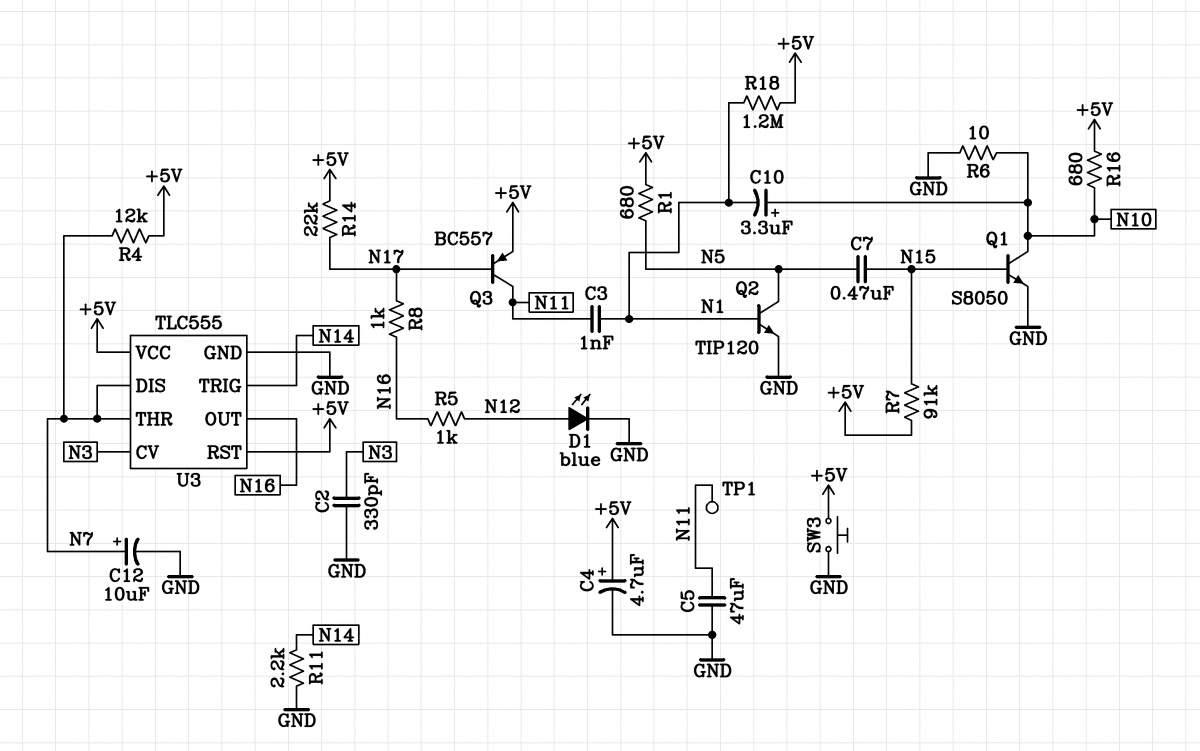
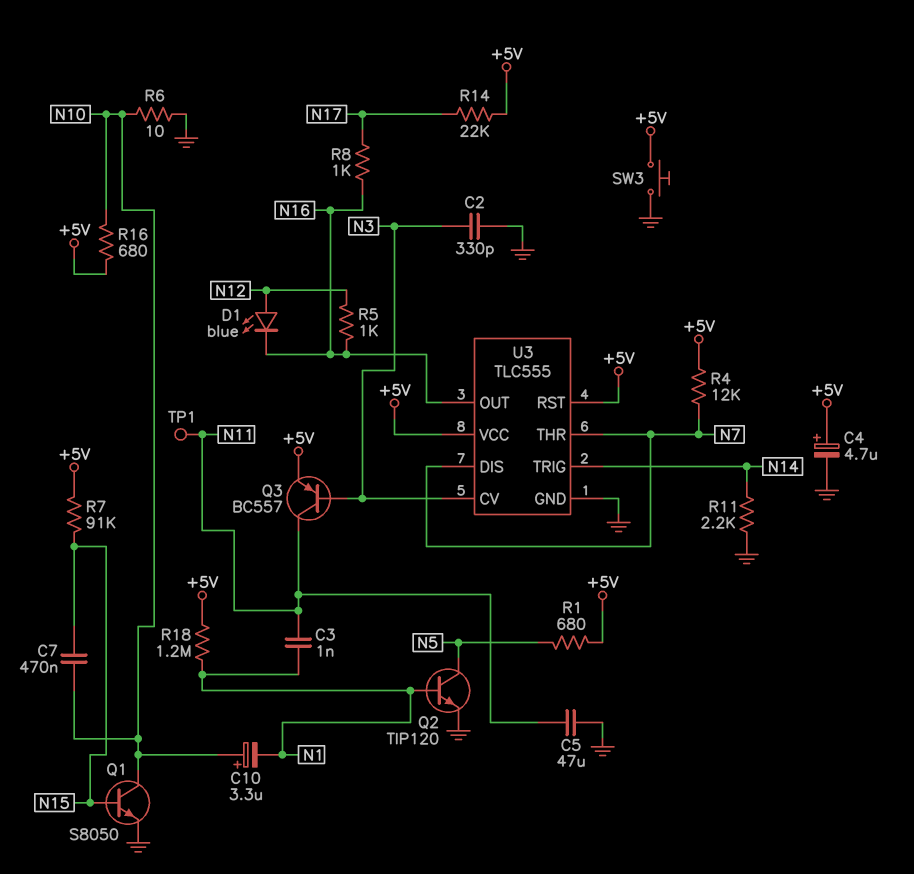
C7: 470nF (N5, N15) -> 470nF (N10, N15)
C12: 10uF (plus N7, minus GND) -> none
D1: LED blue (A N12, K GND) -> LED blue (A N12, K N16)
Q3: PNP BC557 (B N17, C N11, E +5V) -> PNP BC557 (B N3, C N11, E +5V)

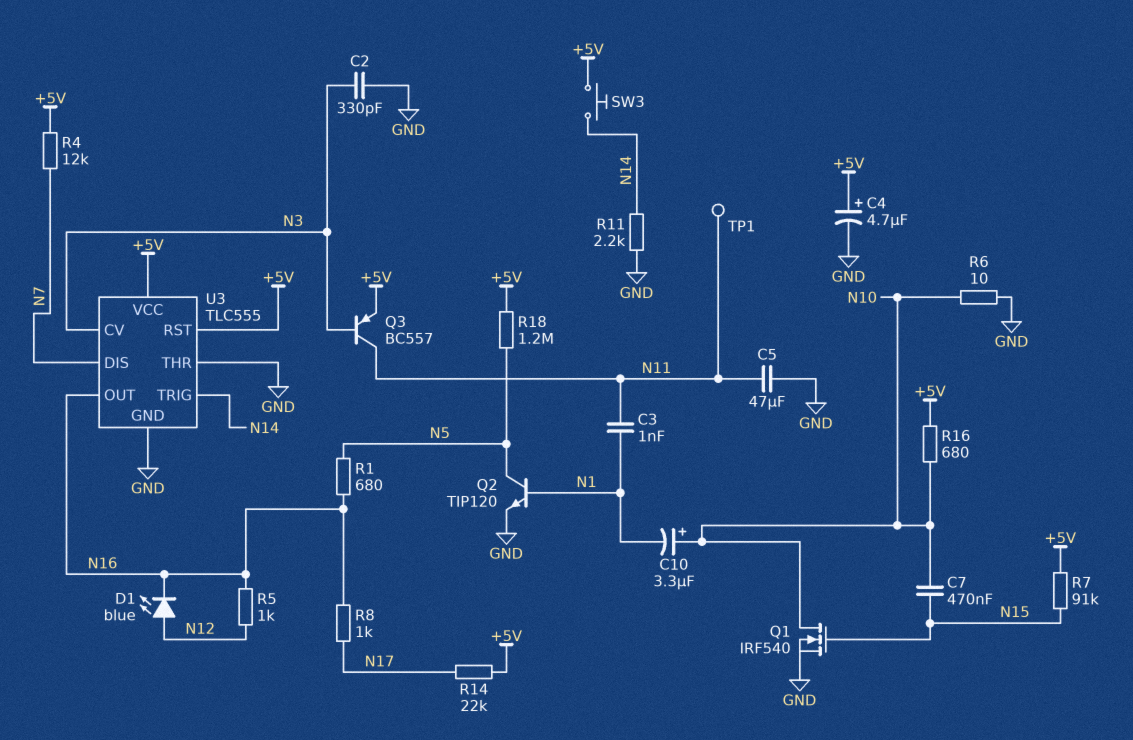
Q1: NPN S8050 (B N15, C N10, E GND) -> NMOS IRF540 (G N15, D N10, S GND)
R1: 680 (+5V, N5) -> 680 (N5, N16)
R18: 1.2M (+5V, N1) -> 1.2M (+5V, N5)
SW3: button (+5V, GND) -> button (+5V, N14)
U3 pin THR: N7 -> GND

